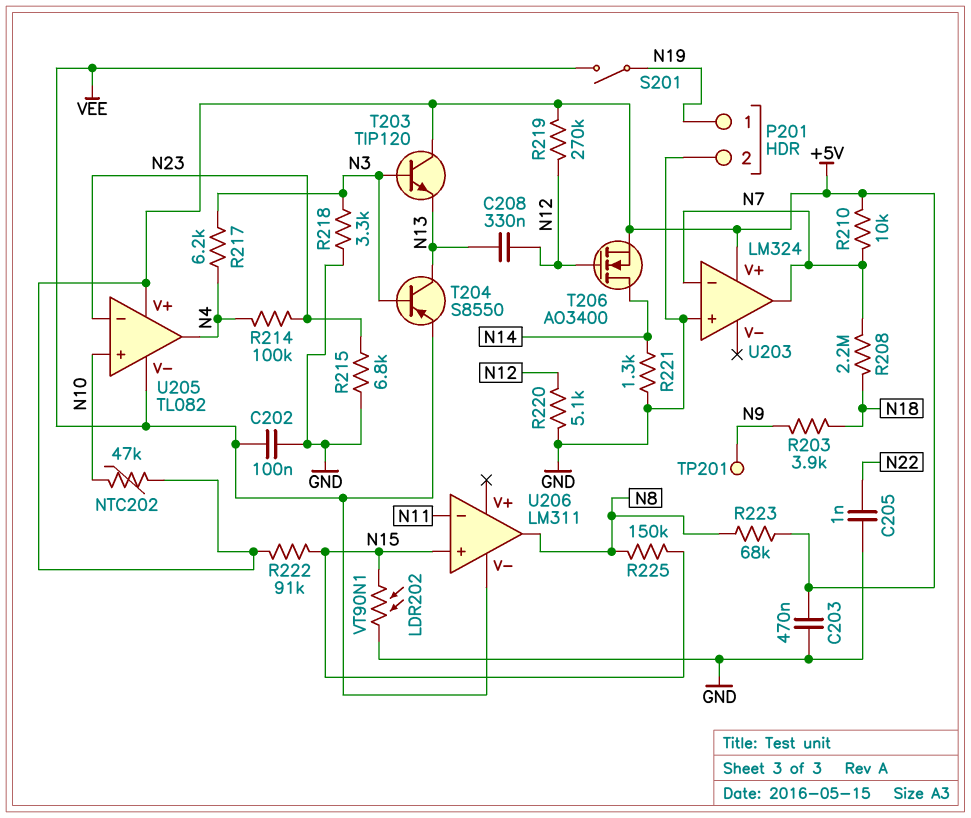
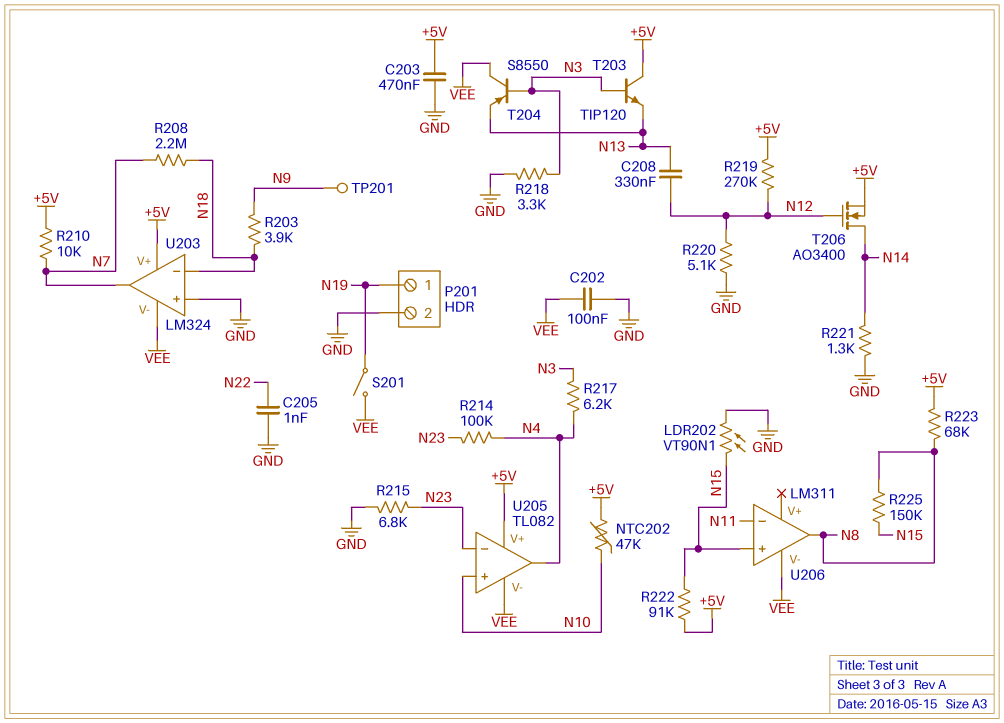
T204: PNP S8550 (B N3, C N13, E VEE) -> PNP S8550 (B N3, C VEE, E N13)
U203 pin V-: none -> VEE
U203 pin in-: N7 -> N18

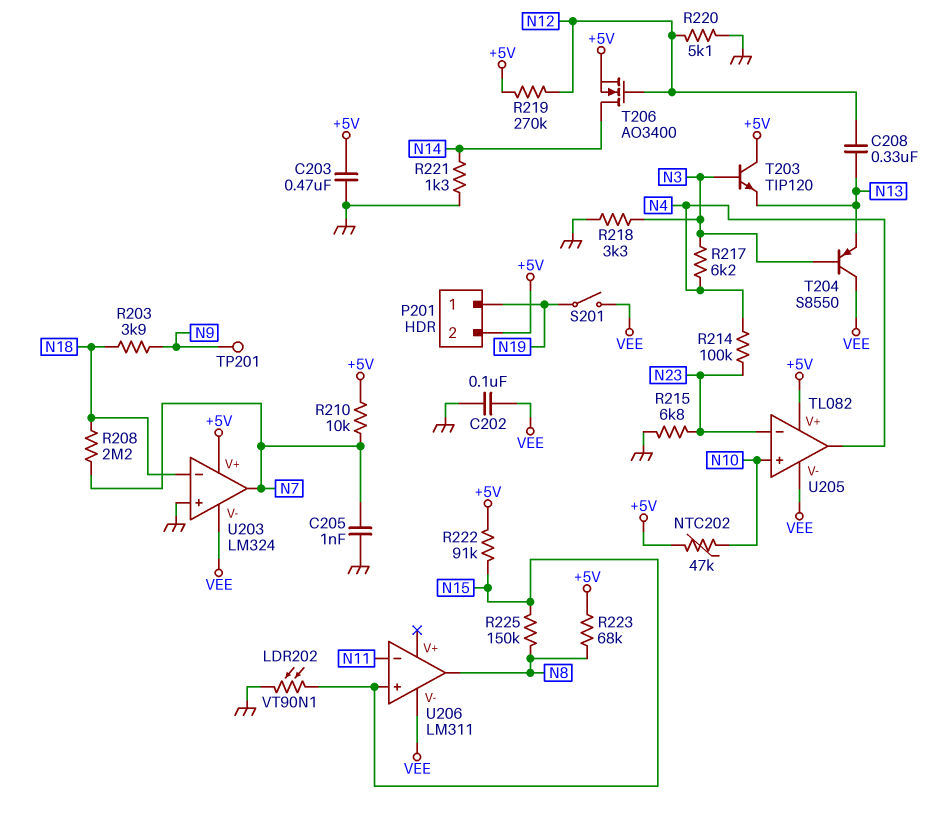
C205: 1nF (GND, N22) -> 1nF (GND, N7)
P201 pin 2: GND -> +5V

